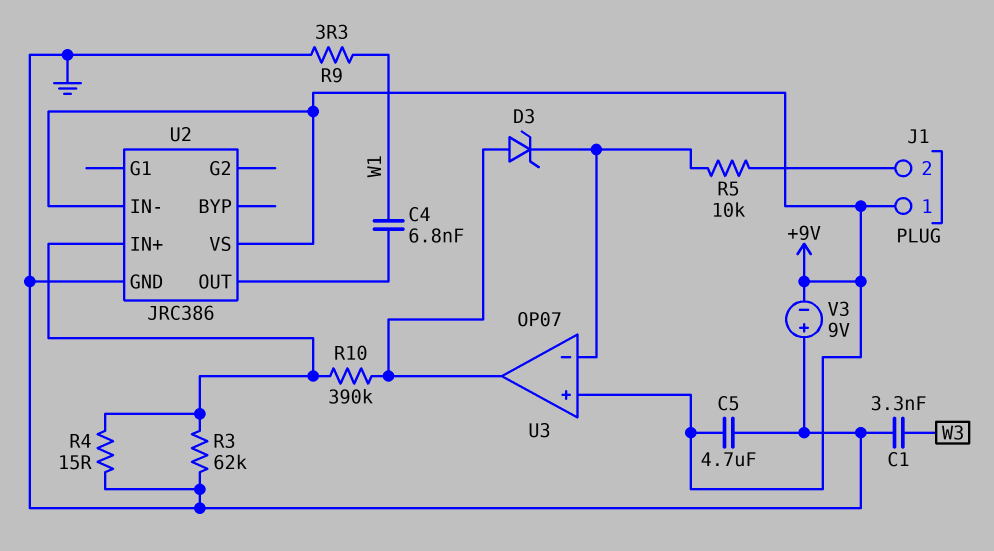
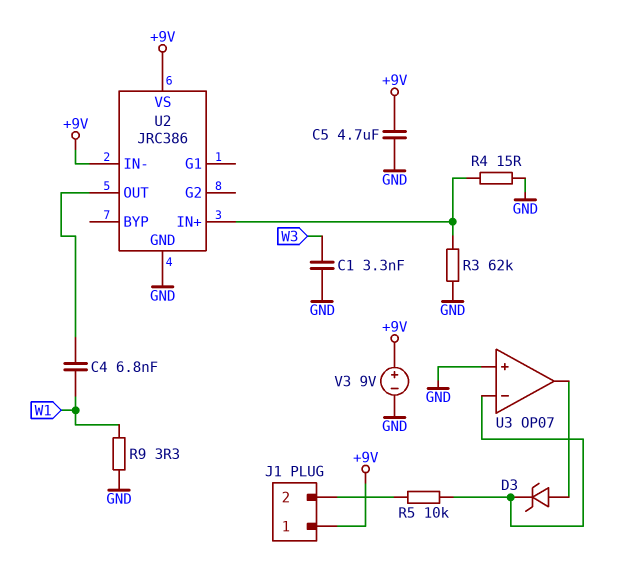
R10: 390k (U2/IN+, U3/out) -> none
U3 pin in+: +9V -> GND
V3: 9V (plus GND, minus +9V) -> 9V (plus +9V, minus GND)

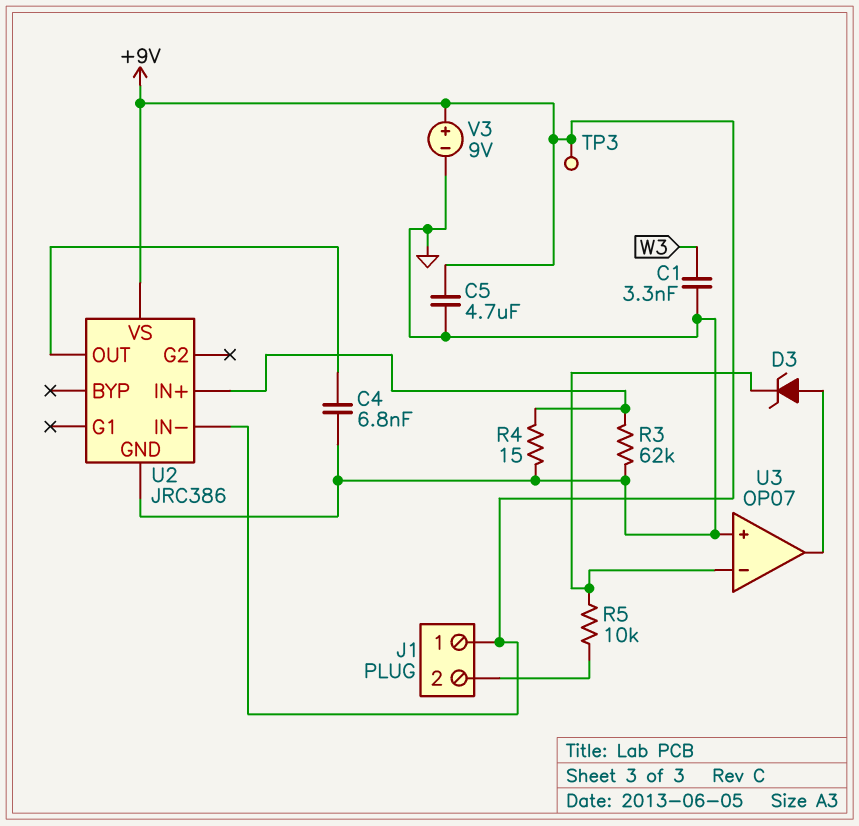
C4: 6.8nF (U2/OUT, W1) -> 6.8nF (GND, U2/OUT)
R9: 3.3 (GND, W1) -> none
TP3: none -> test point (+9V)

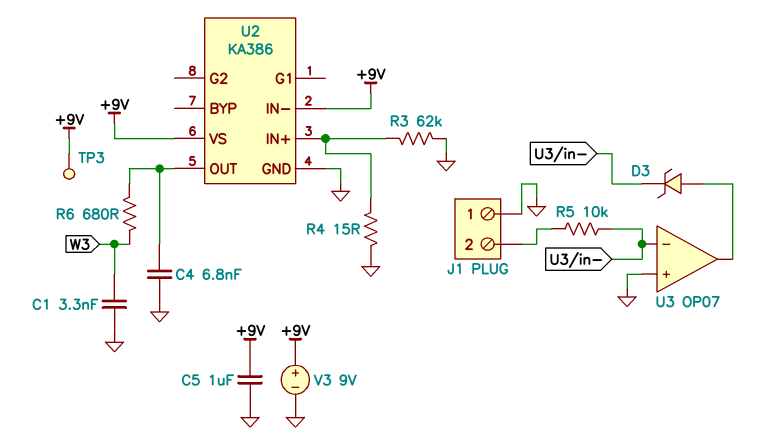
C5: 4.7uF (+9V, GND) -> 1uF (+9V, GND)
J1 pin 1: +9V -> GND
R6: none -> 680 (U2/OUT, W3)
U2: JRC386 -> KA386

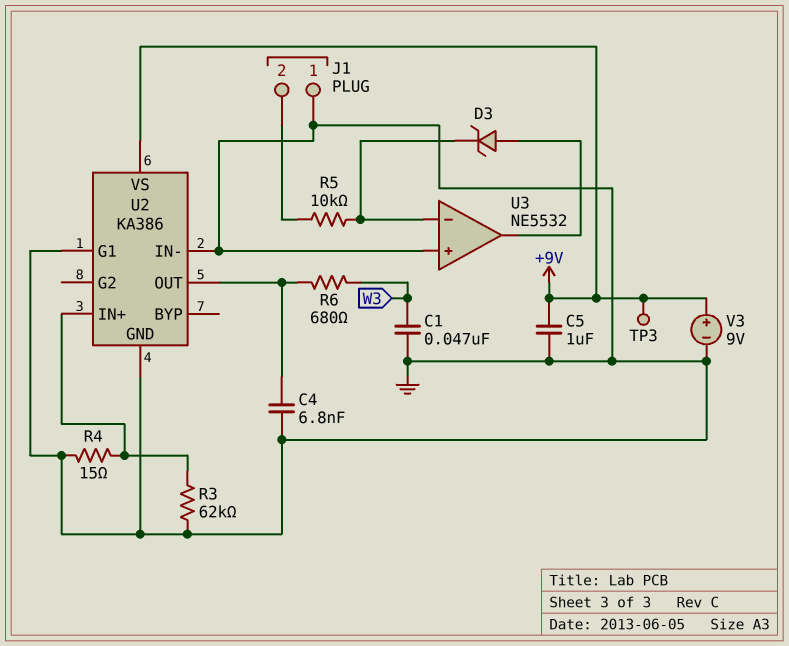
C1: 3.3nF (GND, W3) -> 47nF (GND, W3)
U2 pin G1: none -> GND
U2 pin IN-: +9V -> GND
U3: OP07 -> NE5532

